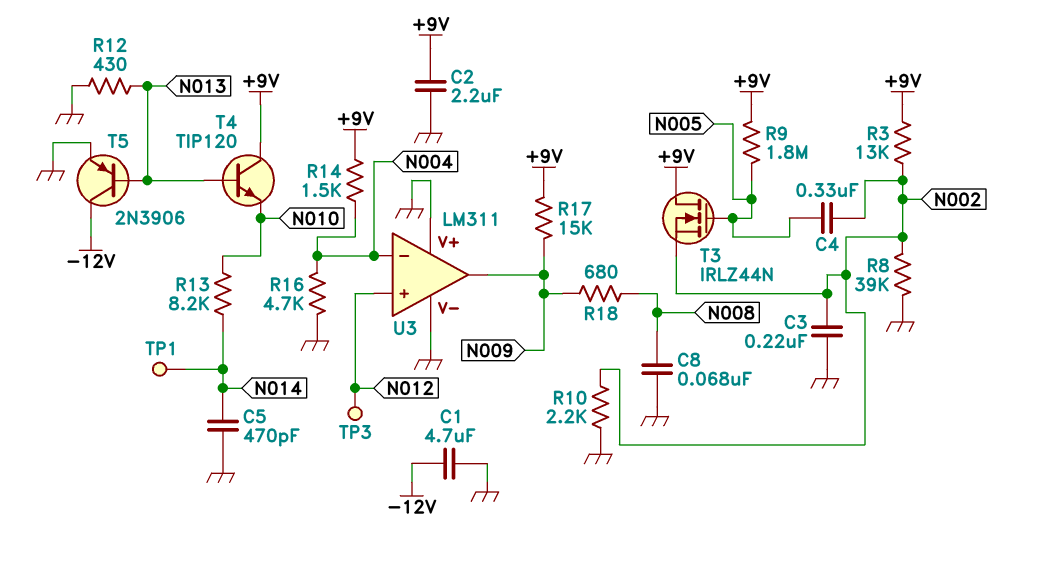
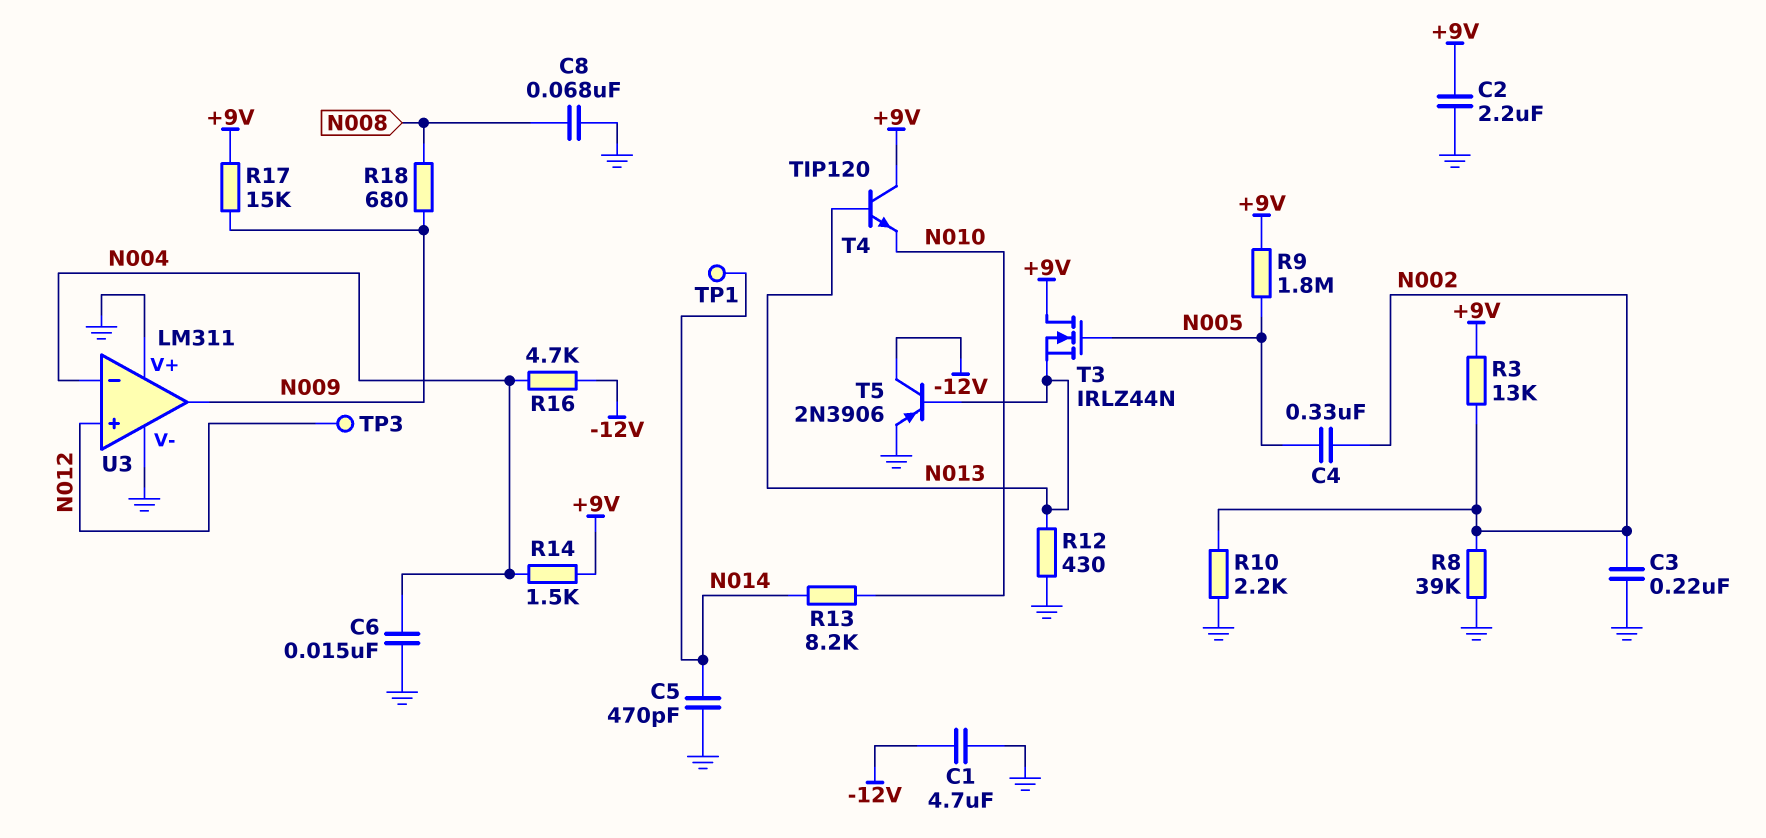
C6: none -> 15nF (GND, N004)
R16: 4.7k (GND, N004) -> 4.7k (-12V, N004)
T3: NMOS IRLZ44N (G N005, D +9V, S N002) -> NMOS IRLZ44N (G N005, D +9V, S N013)

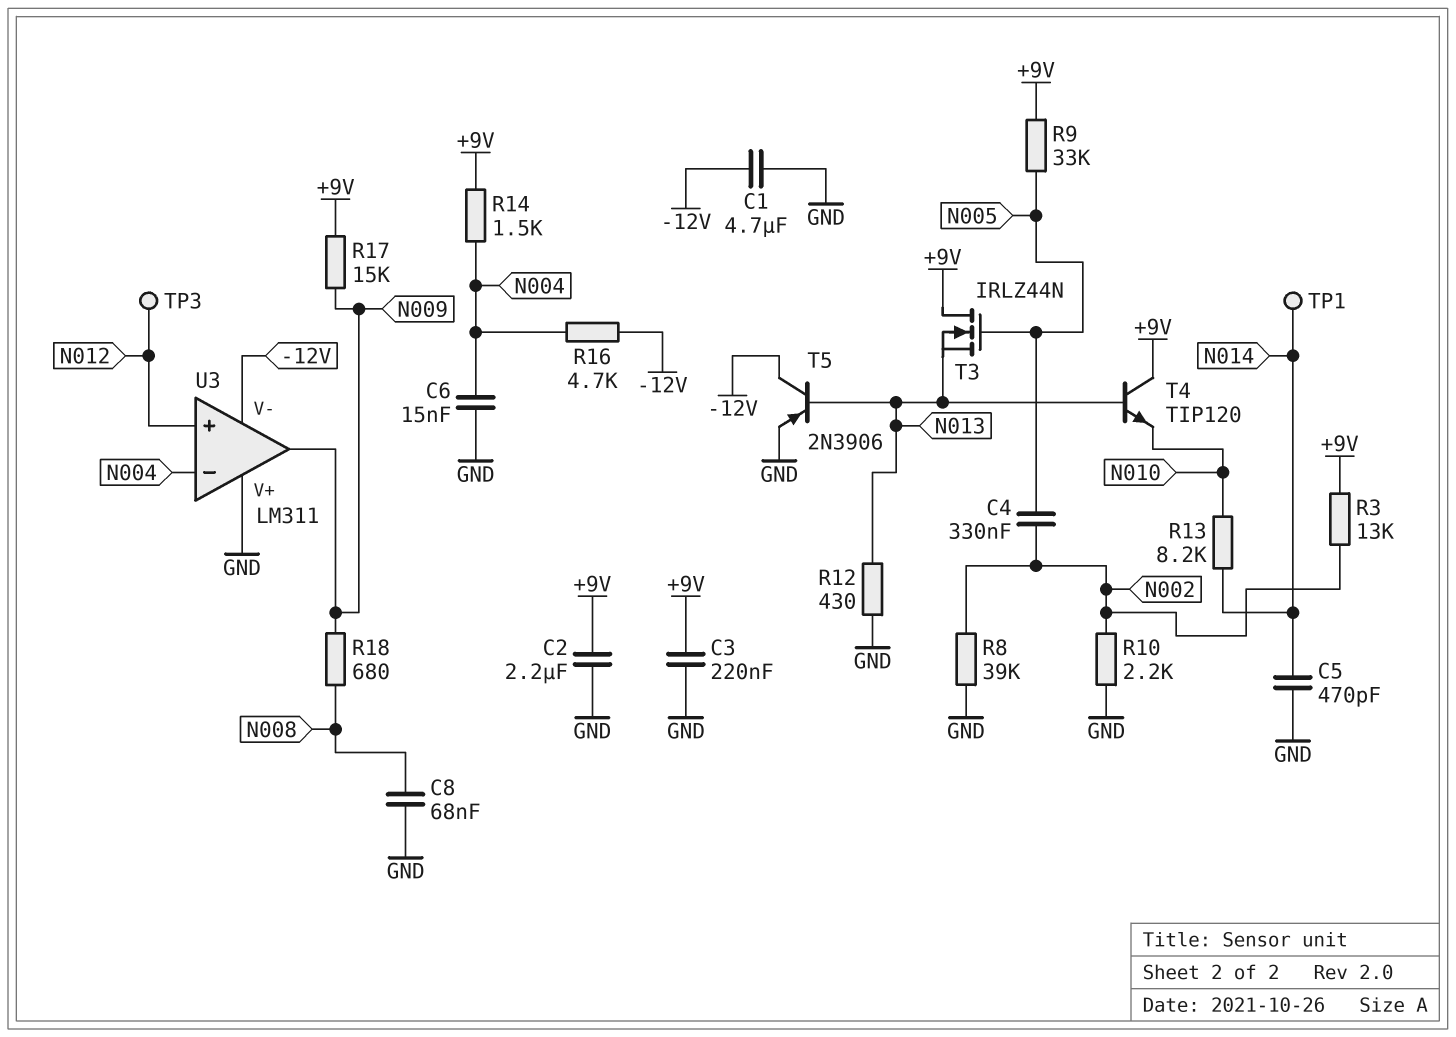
C3: 220nF (GND, N002) -> 220nF (+9V, GND)
R9: 1.8M (+9V, N005) -> 33k (+9V, N005)
U3 pin V-: GND -> -12V

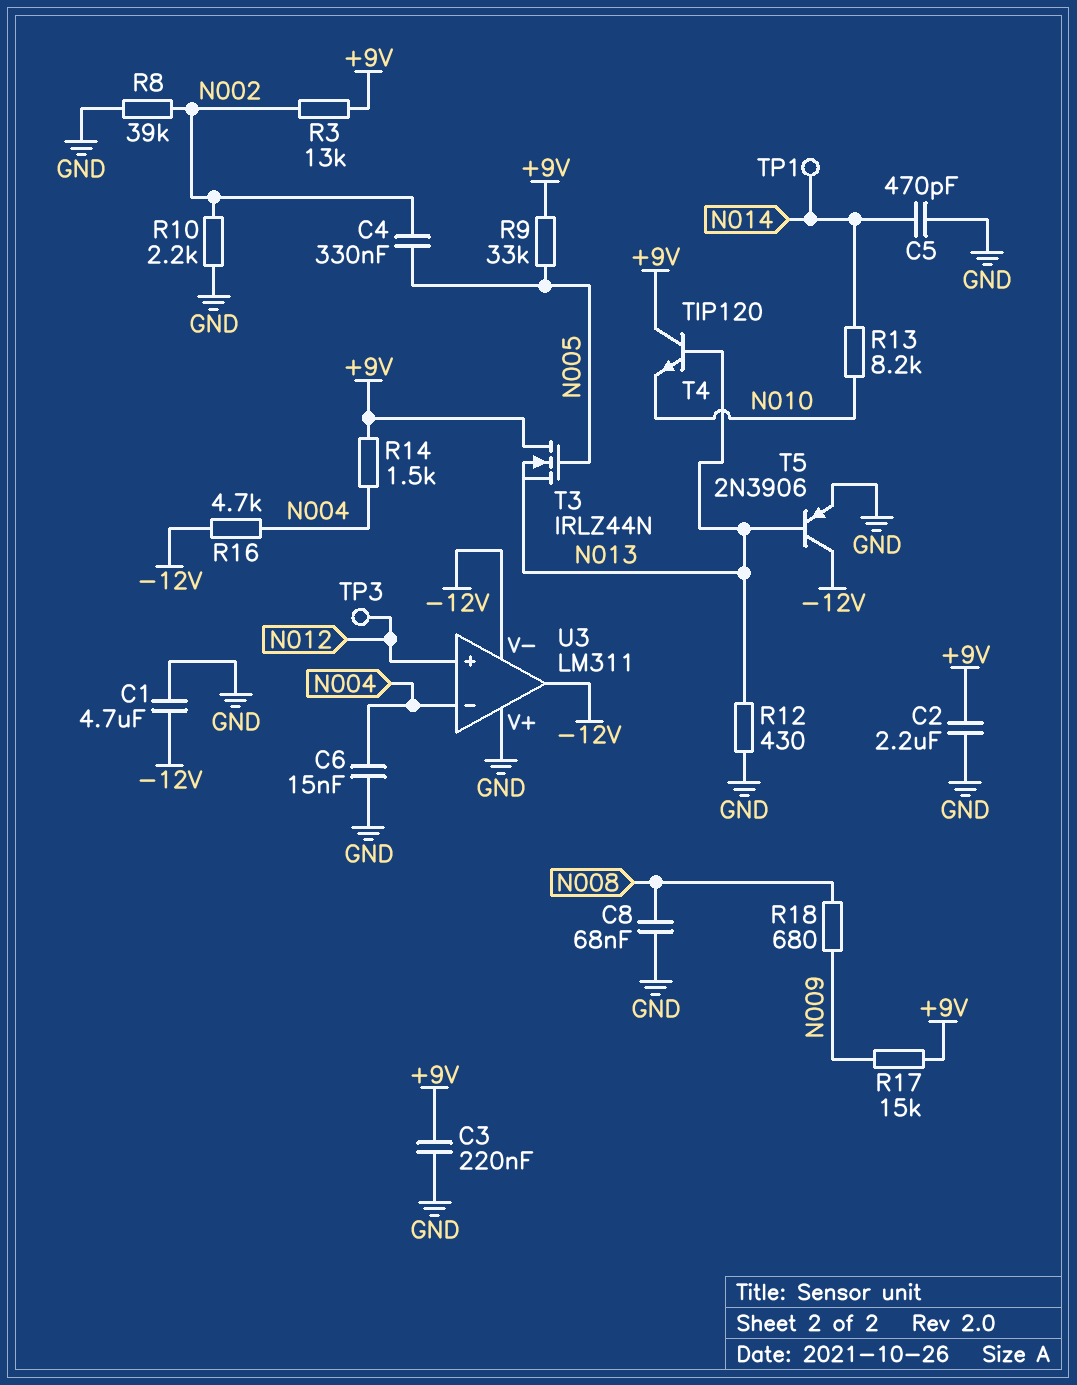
U3 pin out: N009 -> -12V

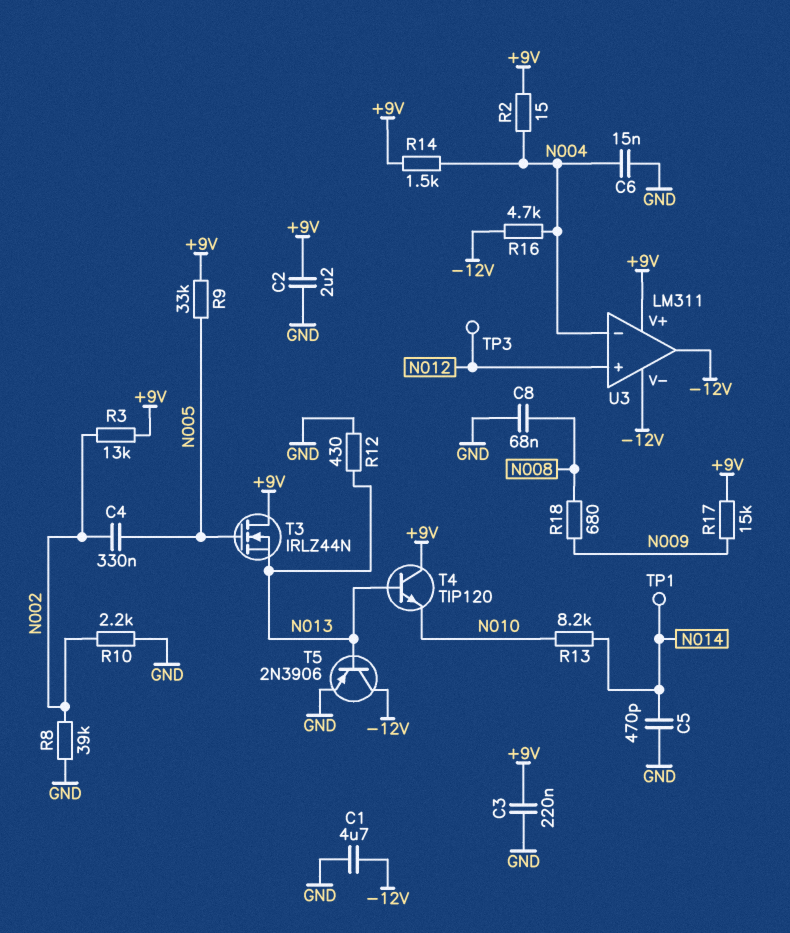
R2: none -> 15 (+9V, N004)
U3 pin V+: GND -> +9V

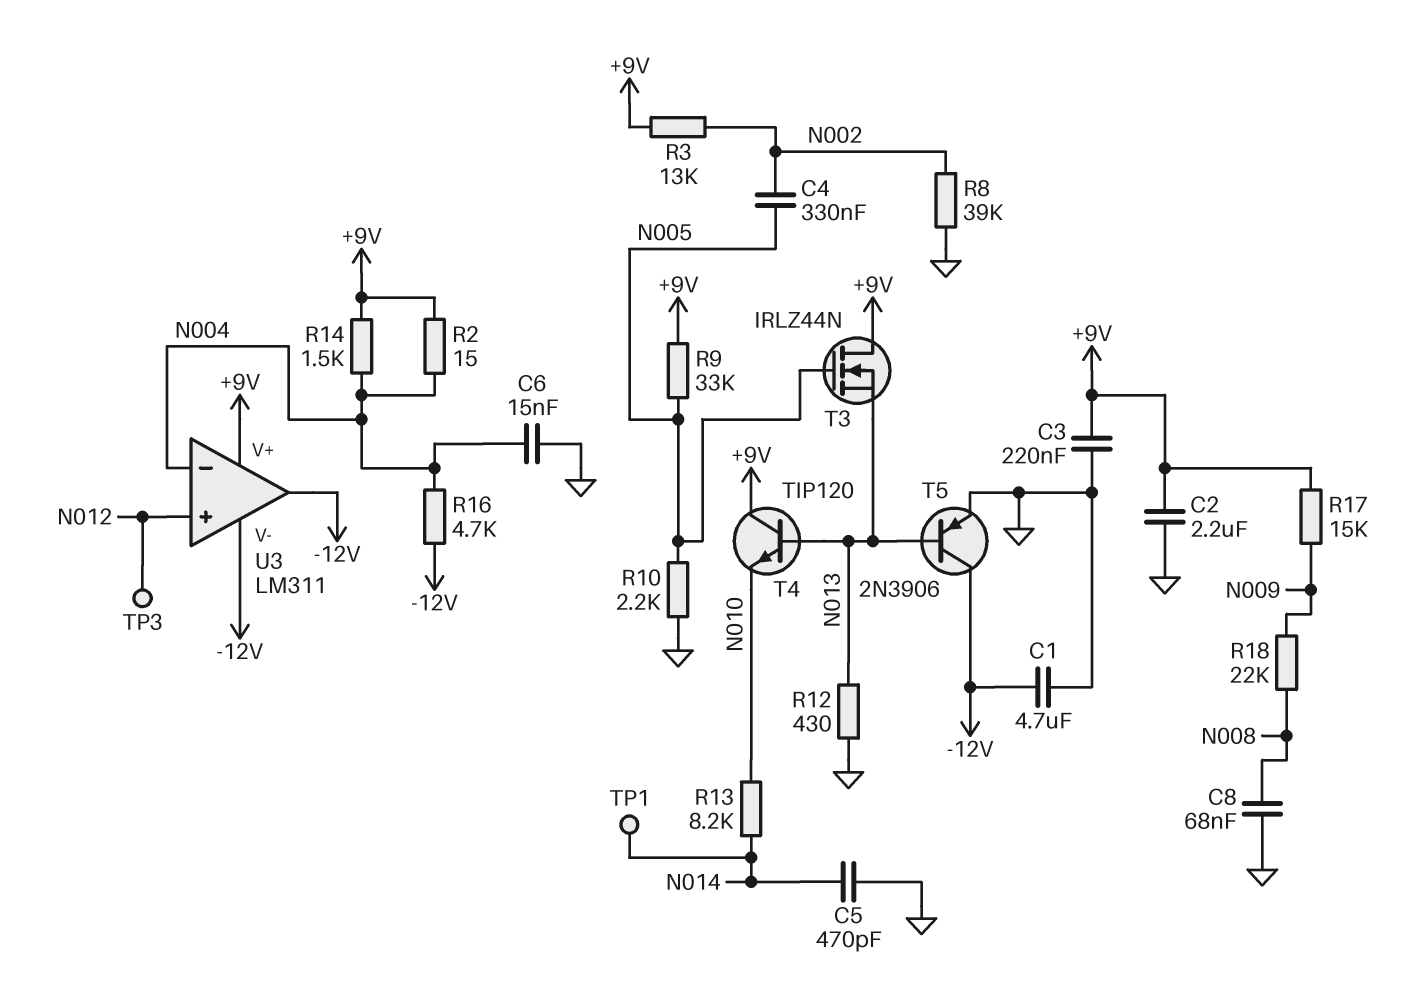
R10: 2.2k (GND, N002) -> 2.2k (GND, N005)
R18: 680 (N008, N009) -> 22k (N008, N009)

